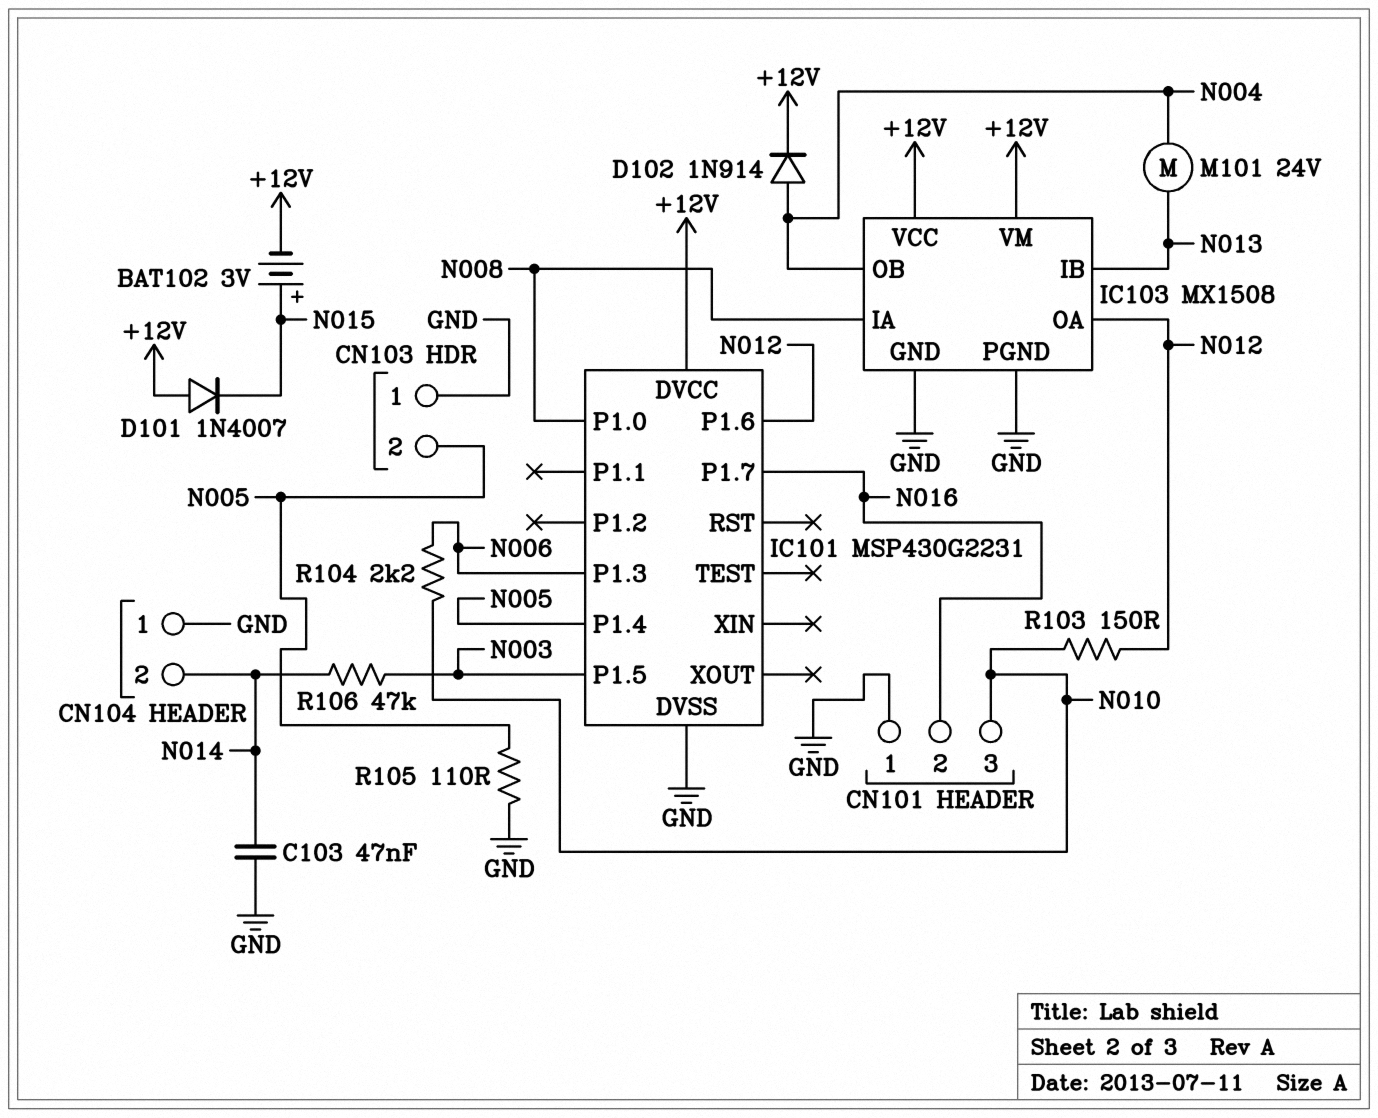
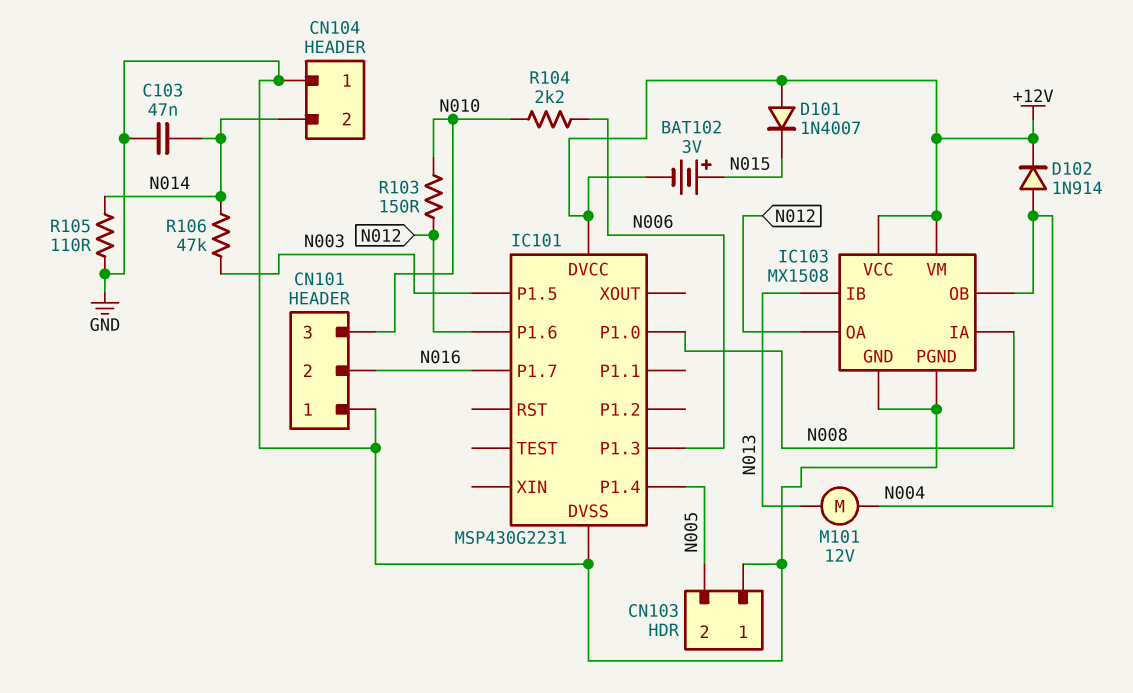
M101: motor 24V (N004, N013) -> motor 12V (N004, N013)
R105: 110 (GND, N005) -> 110 (GND, N014)

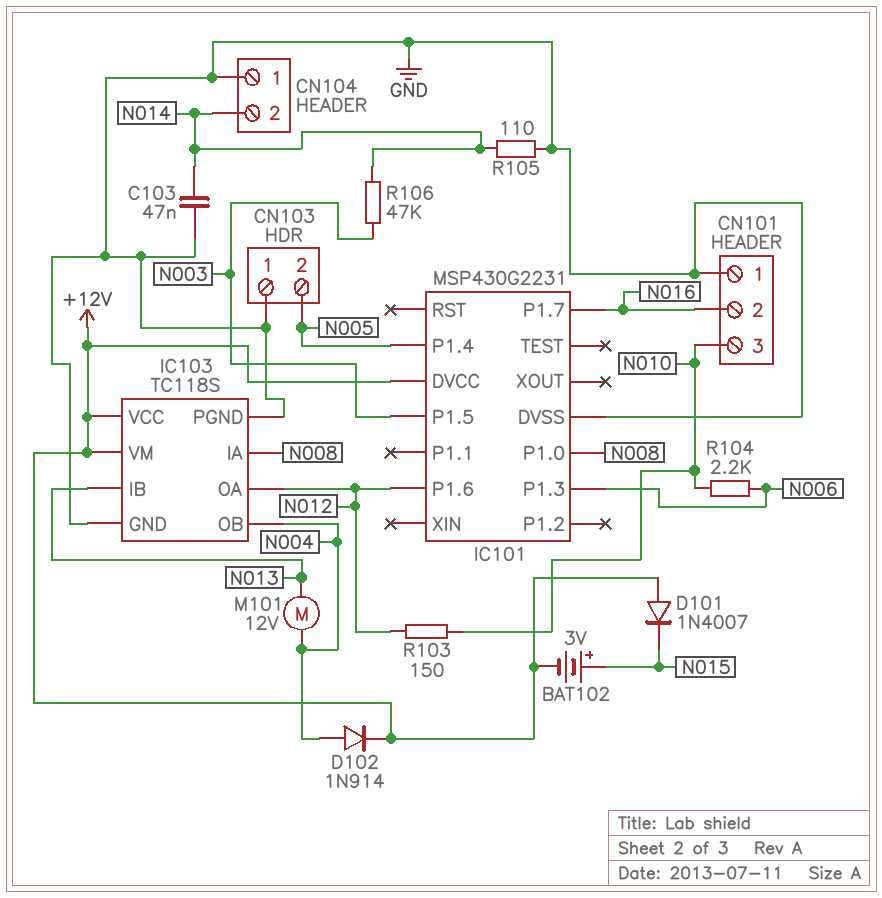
IC103: MX1508 -> TC118S

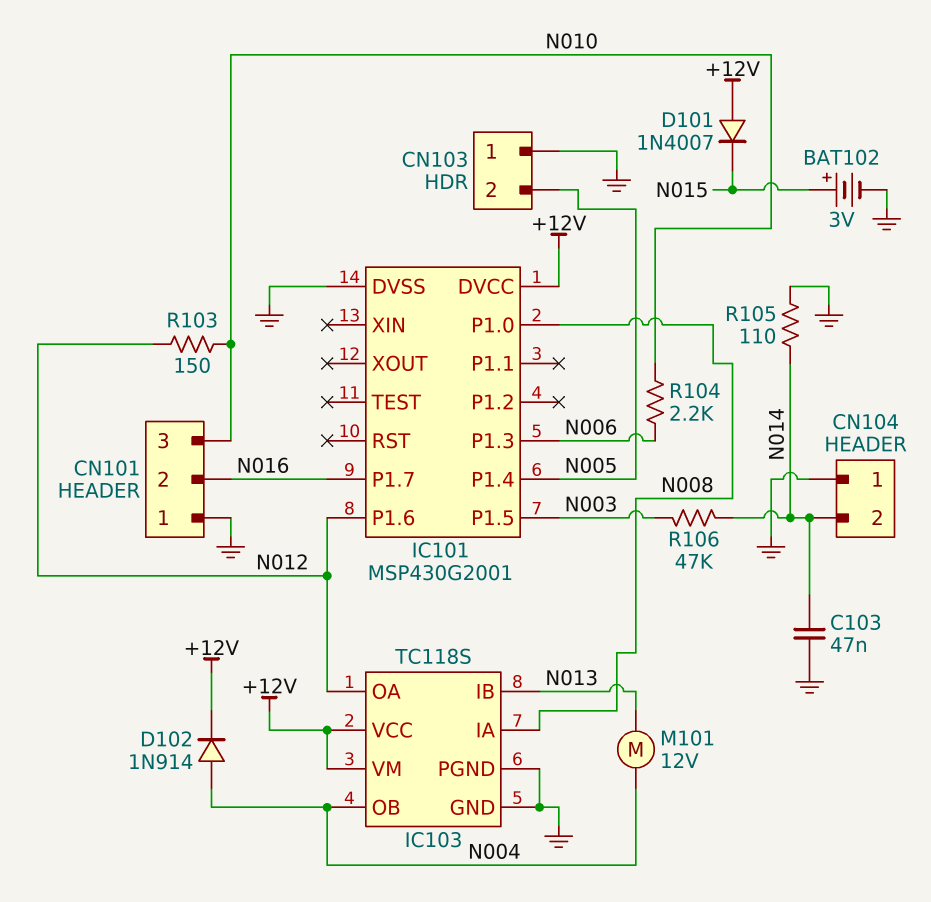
BAT102: 3V (plus N015, minus +12V) -> 3V (plus N015, minus GND)
IC101: MSP430G2231 -> MSP430G2001

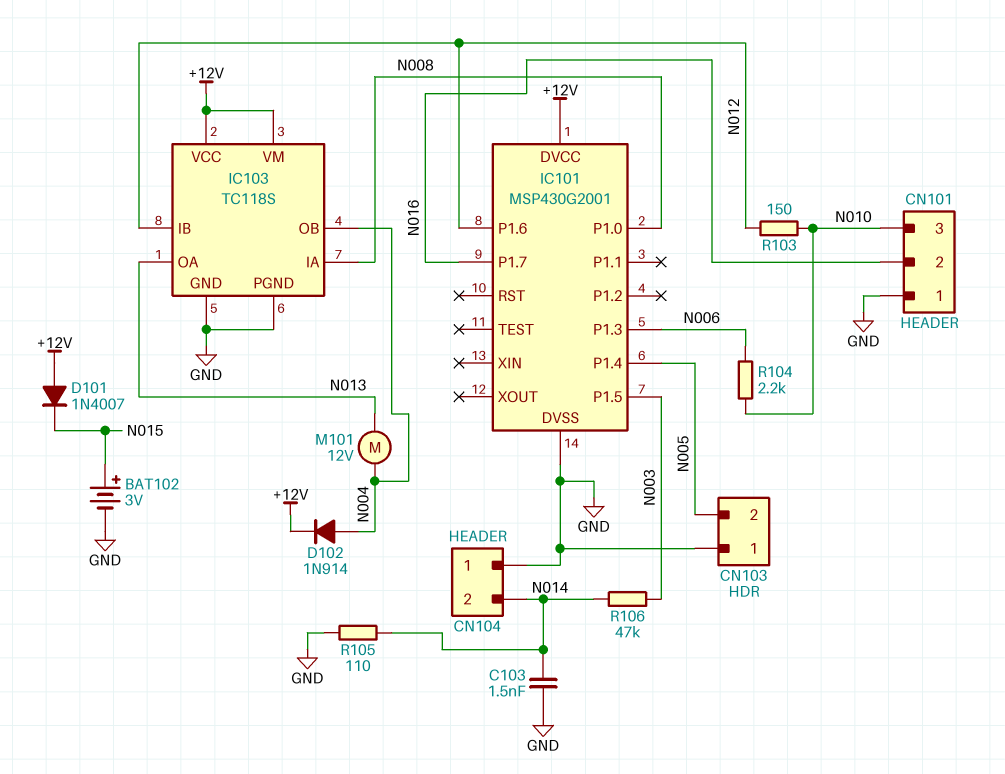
C103: 47nF (GND, N014) -> 1.5nF (GND, N014)
IC103 pin IB: N013 -> N012
IC103 pin OA: N012 -> N013

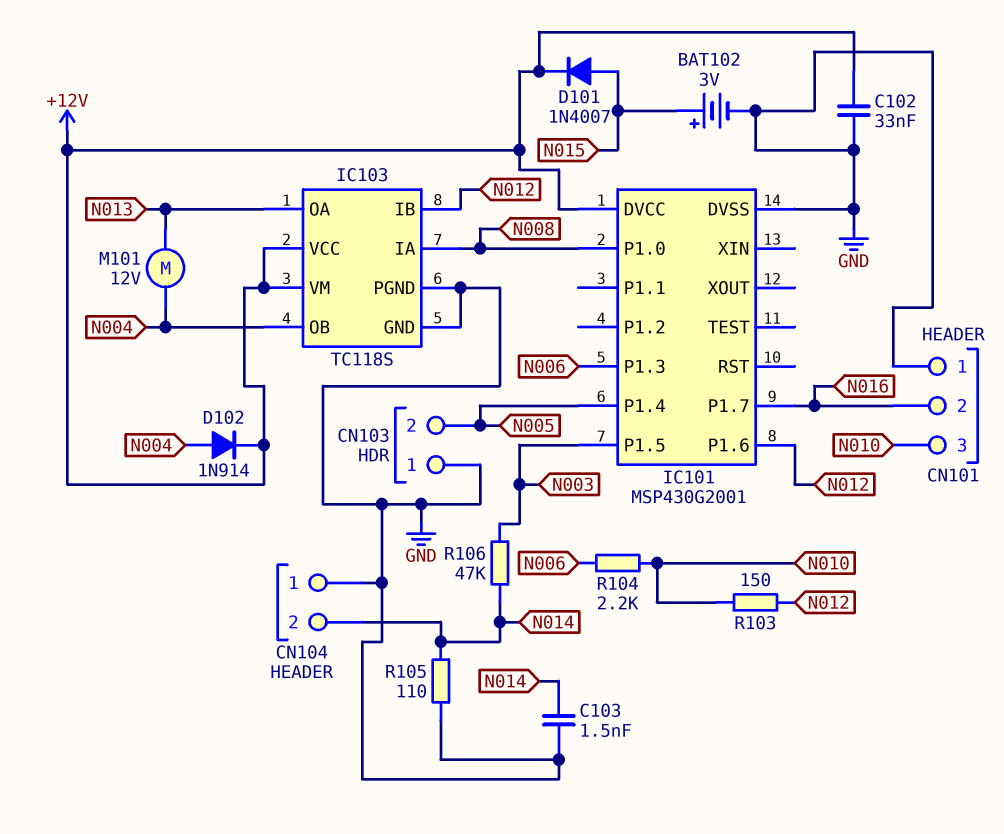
C102: none -> 33nF (+12V, GND)
D101: diode 1N4007 (A +12V, K N015) -> diode 1N4007 (A N015, K +12V)

